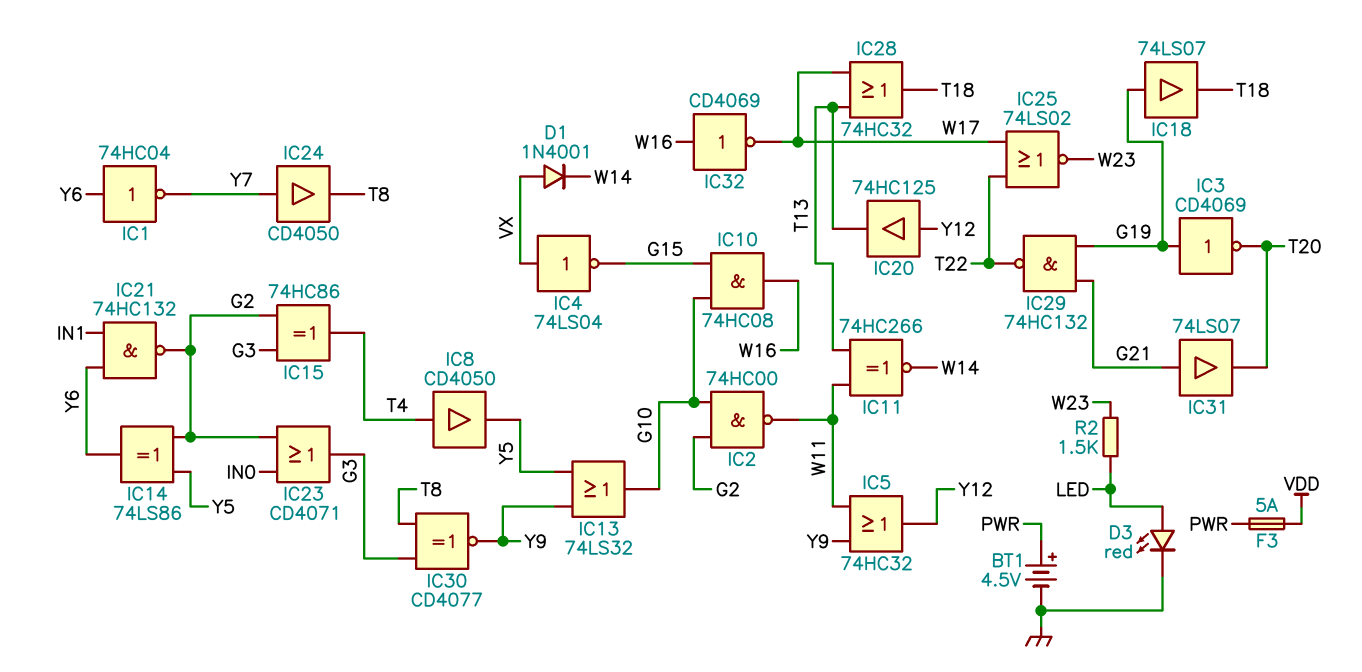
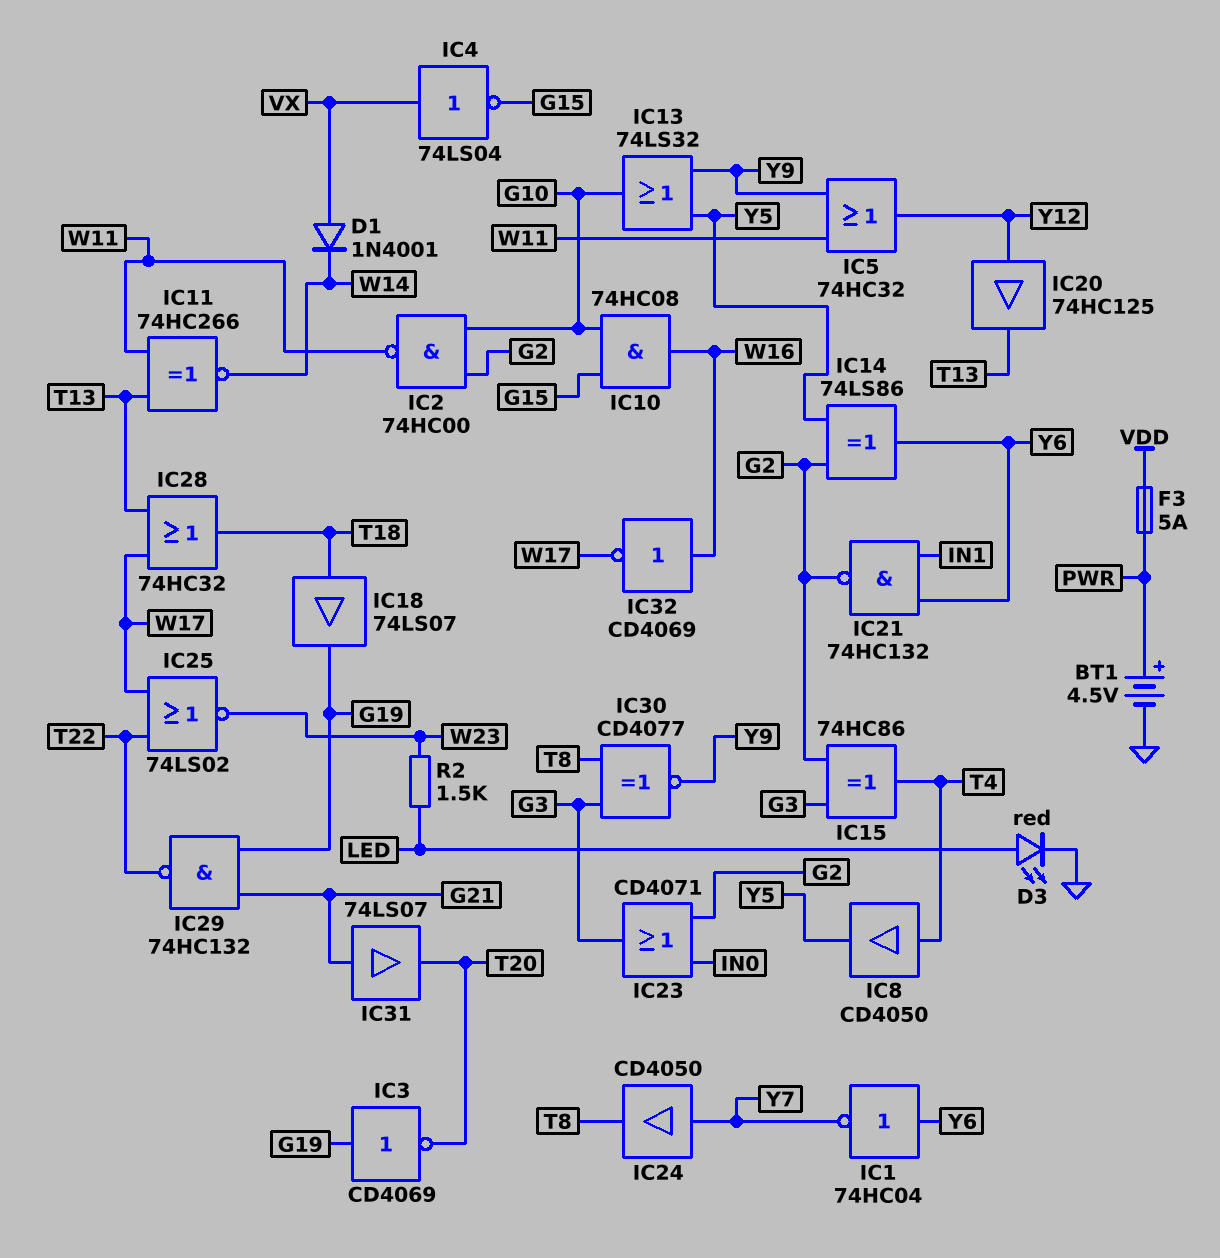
IC18: buffer 74LS07 (in G19, out T18) -> buffer 74LS07 (in T18, out G19)

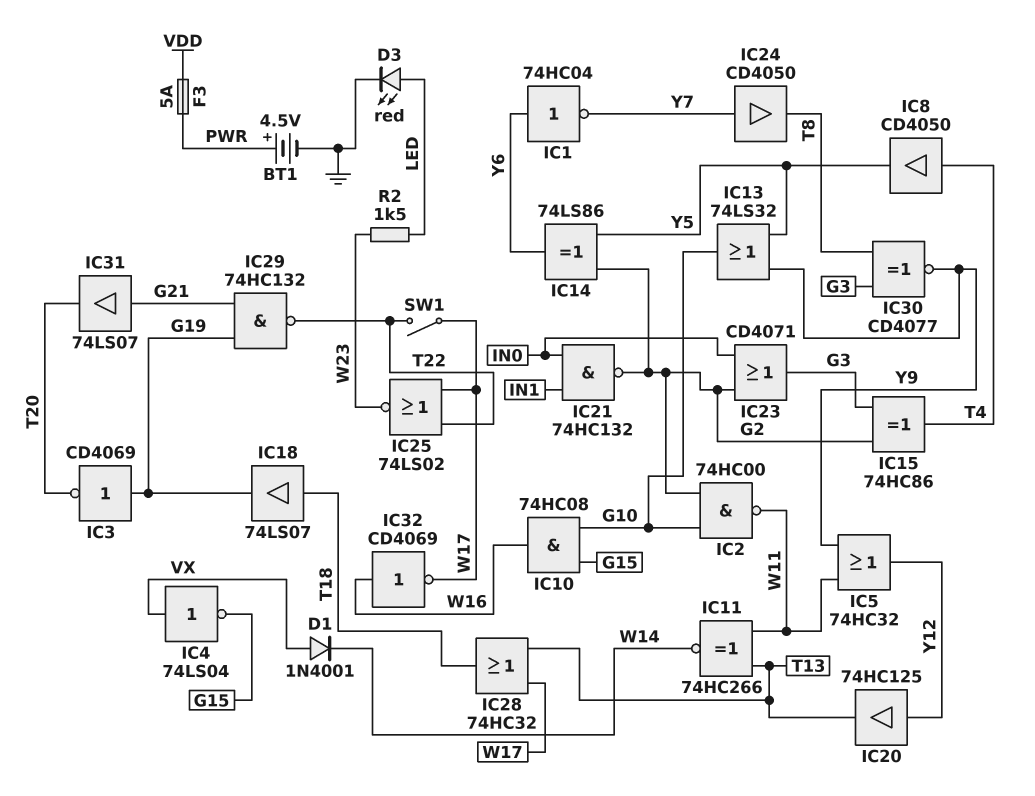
IC21: NAND 74HC132 (in IN1, in Y6, out G2) -> NAND 74HC132 (in IN0, in IN1, out G2)
SW1: none -> switch (T22, W17)

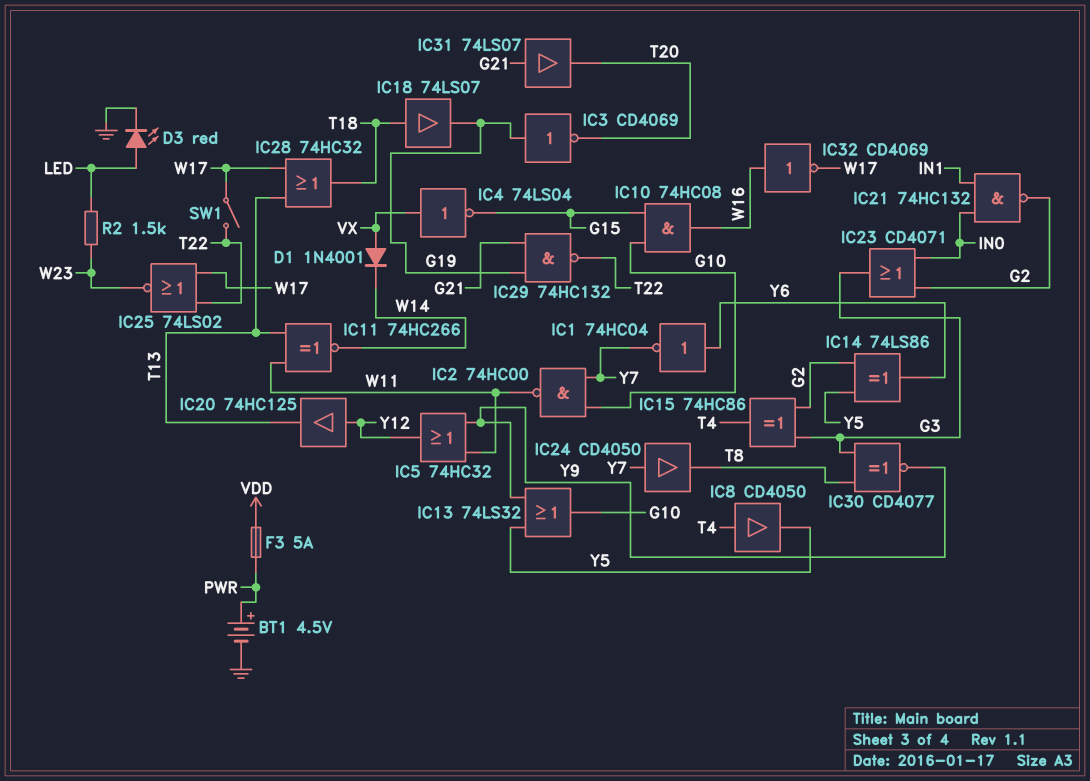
IC2: NAND 74HC00 (in G2, in G10, out W11) -> NAND 74HC00 (in G10, in Y7, out W11)

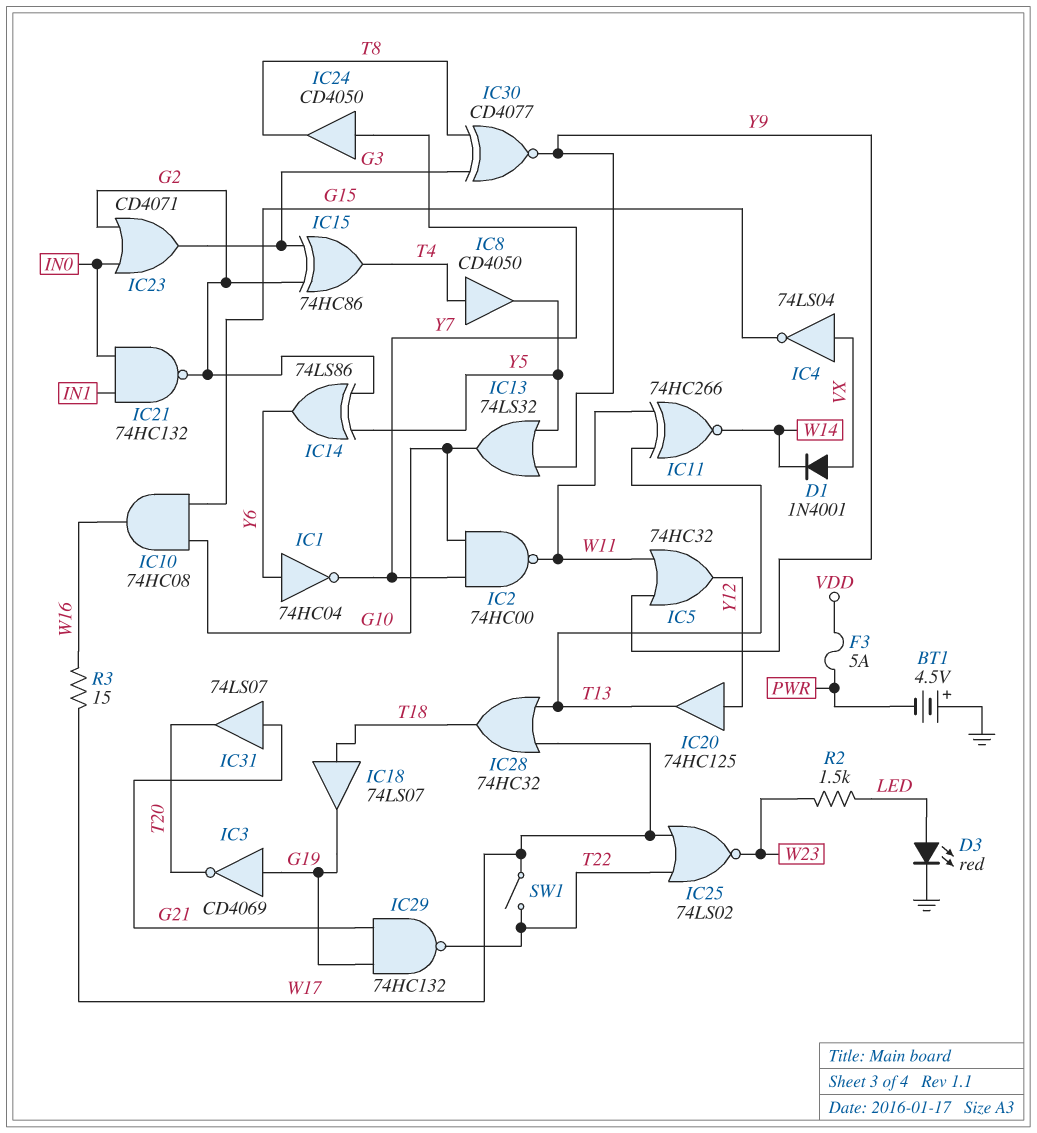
BT1: 4.5V (plus PWR, minus GND) -> 4.5V (plus GND, minus PWR)
IC32: NOT CD4069 (in W16, out W17) -> none
R3: none -> 15 (W16, W17)

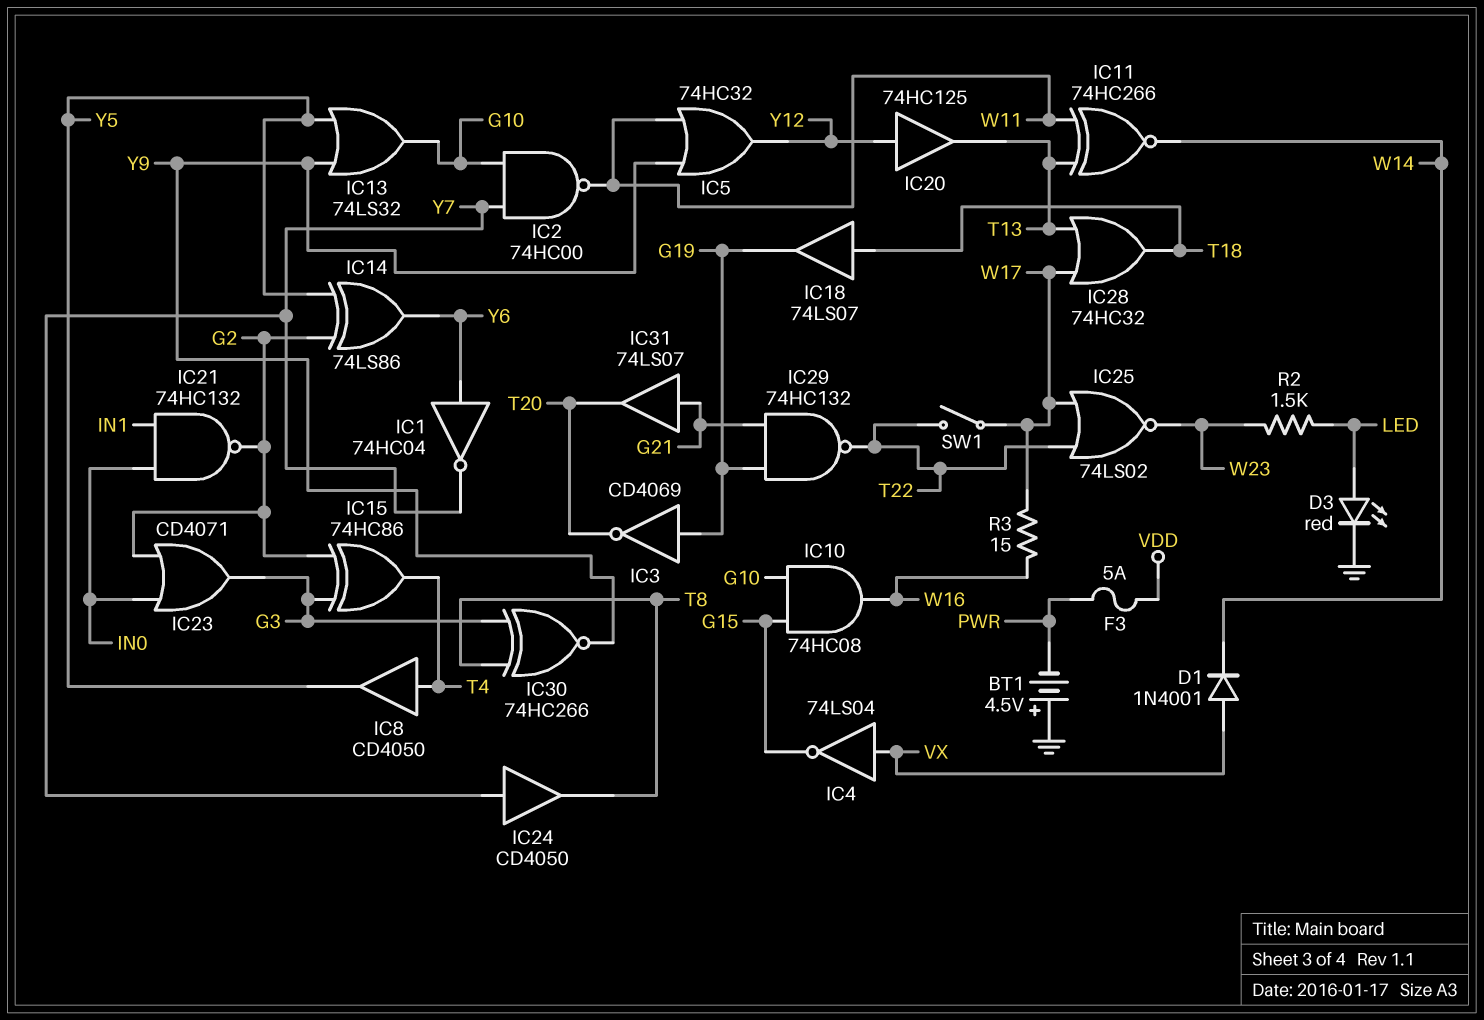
IC30: XNOR CD4077 (in G3, in T8, out Y9) -> XNOR 74HC266 (in G3, in T8, out Y9)

